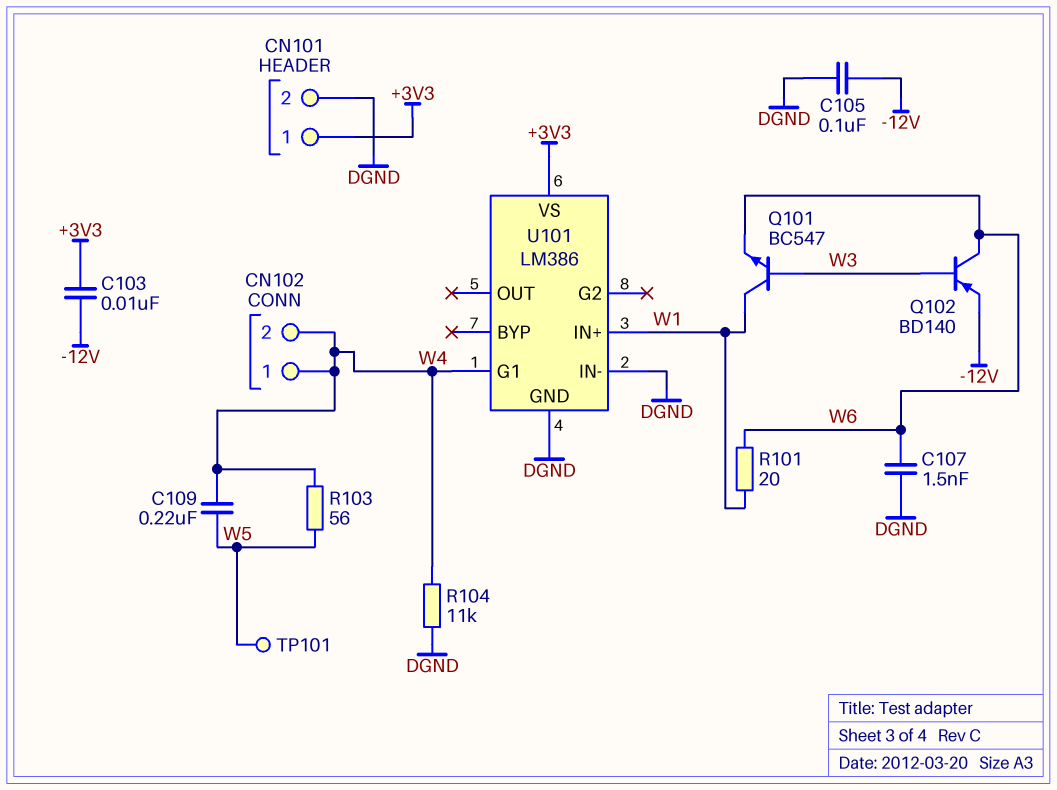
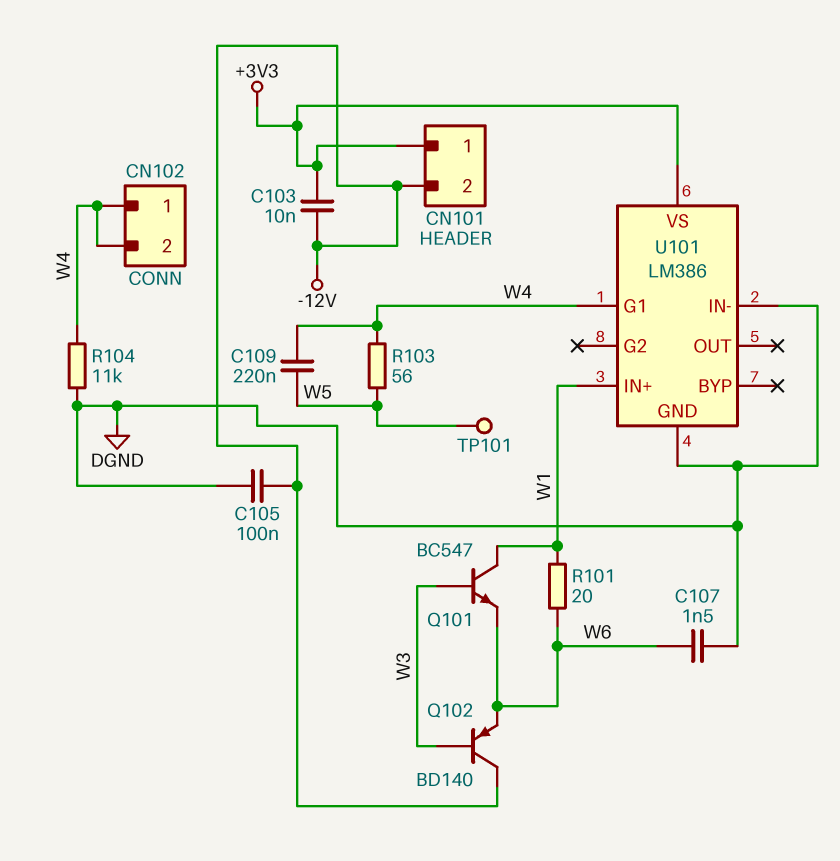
CN101 pin 2: DGND -> -12V
Q102: PNP BD140 (B W3, C W6, E -12V) -> PNP BD140 (B W3, C -12V, E W6)

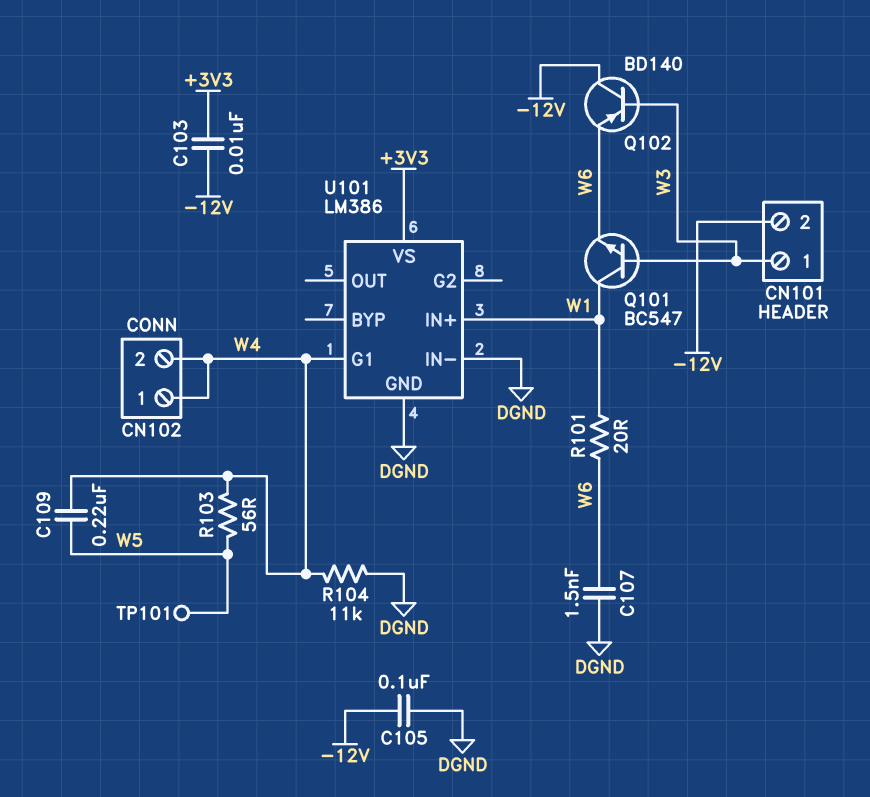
CN101 pin 1: +3V3 -> W3

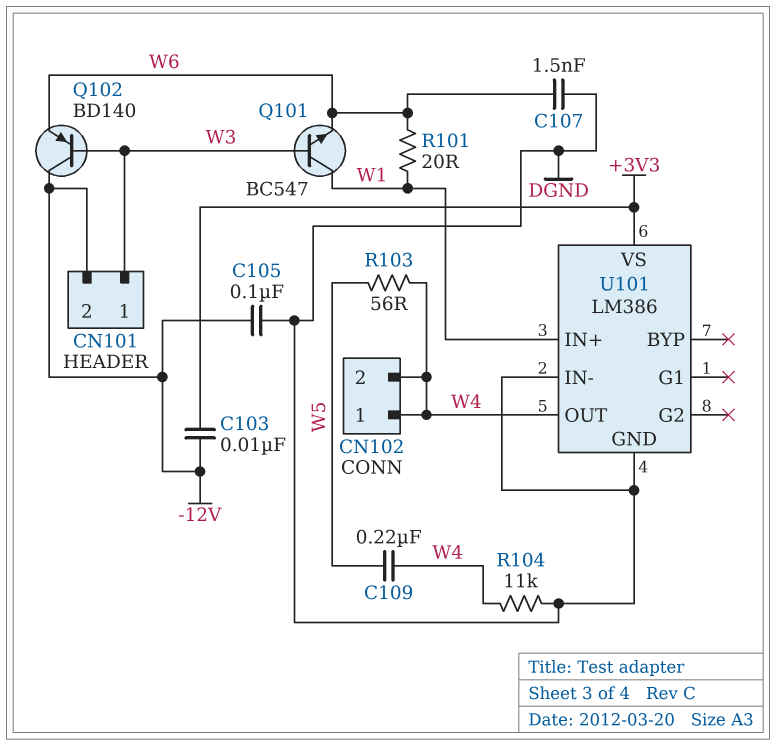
TP101: test point (W5) -> none
U101 pin G1: W4 -> none
U101 pin OUT: none -> W4

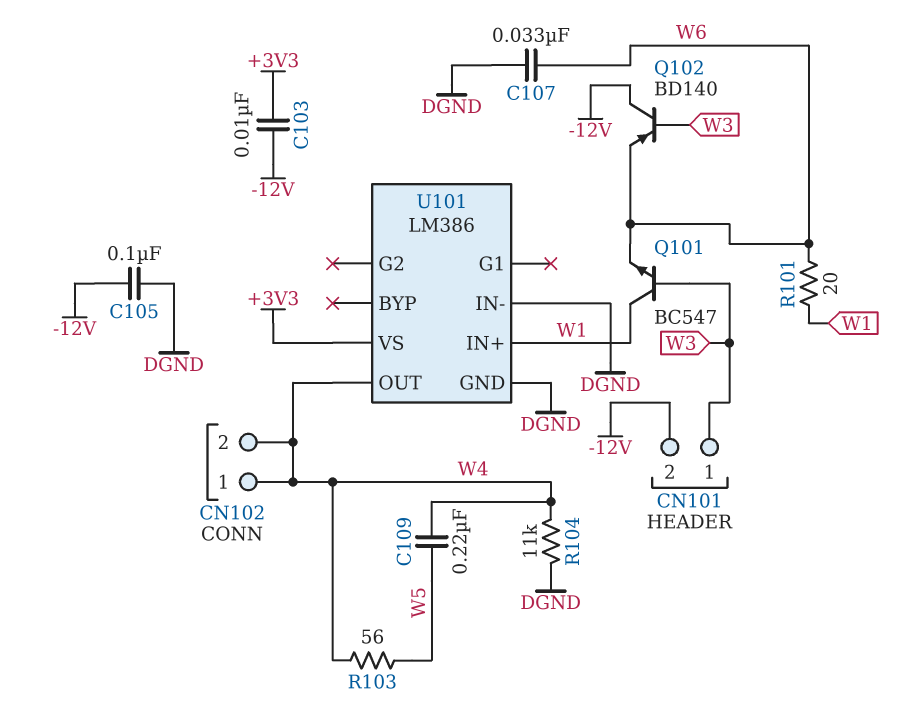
C107: 1.5nF (DGND, W6) -> 33nF (DGND, W6)

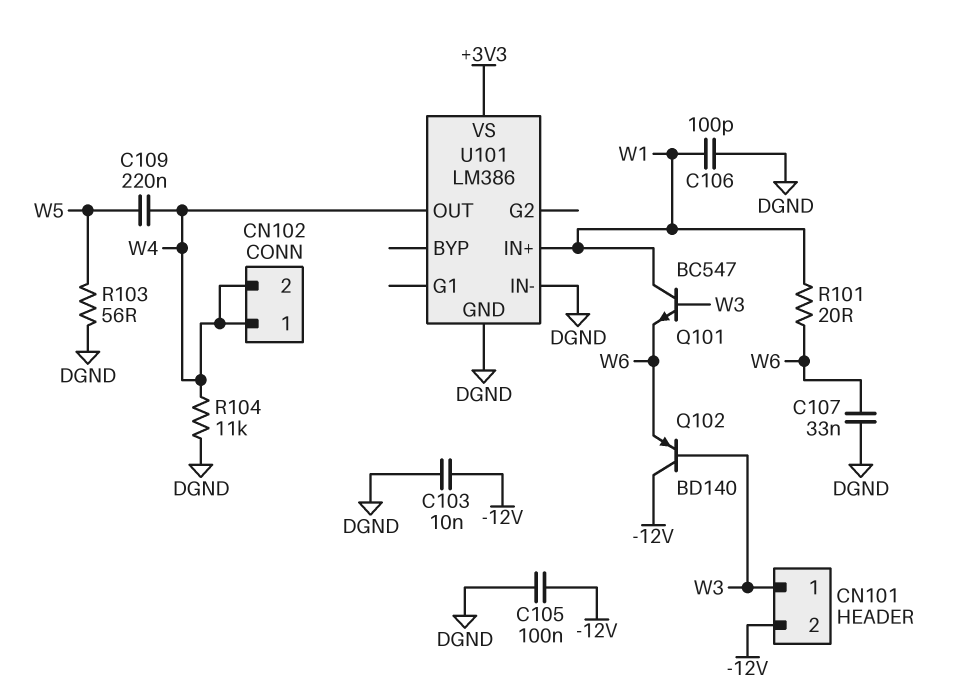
C103: 10nF (+3V3, -12V) -> 10nF (-12V, DGND)
C106: none -> 100pF (DGND, W1)
R103: 56 (W4, W5) -> 56 (DGND, W5)

